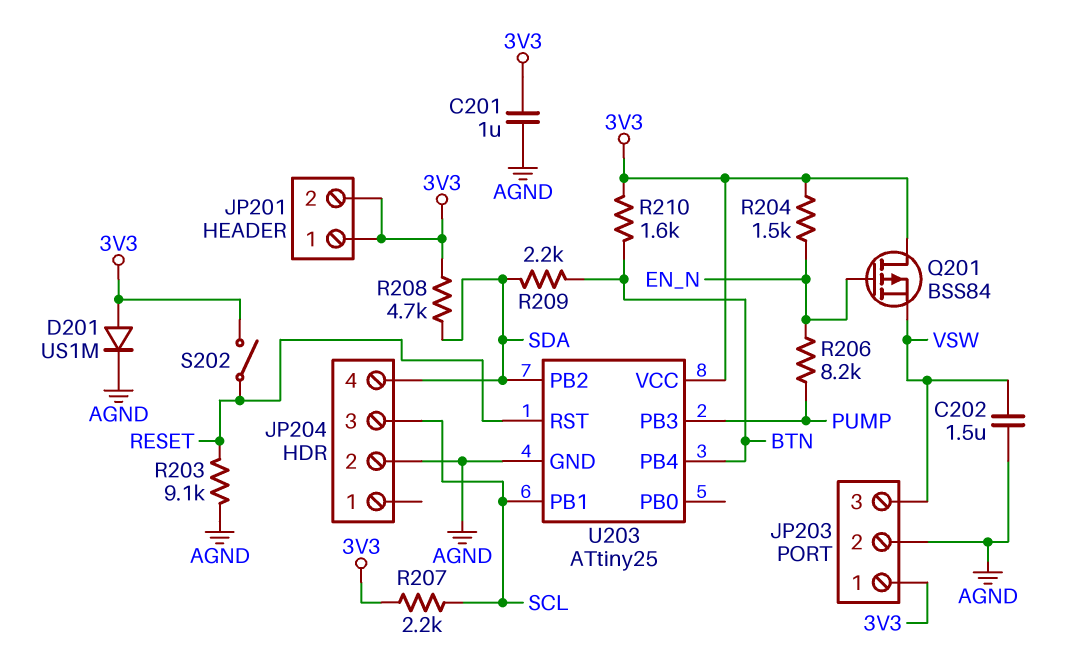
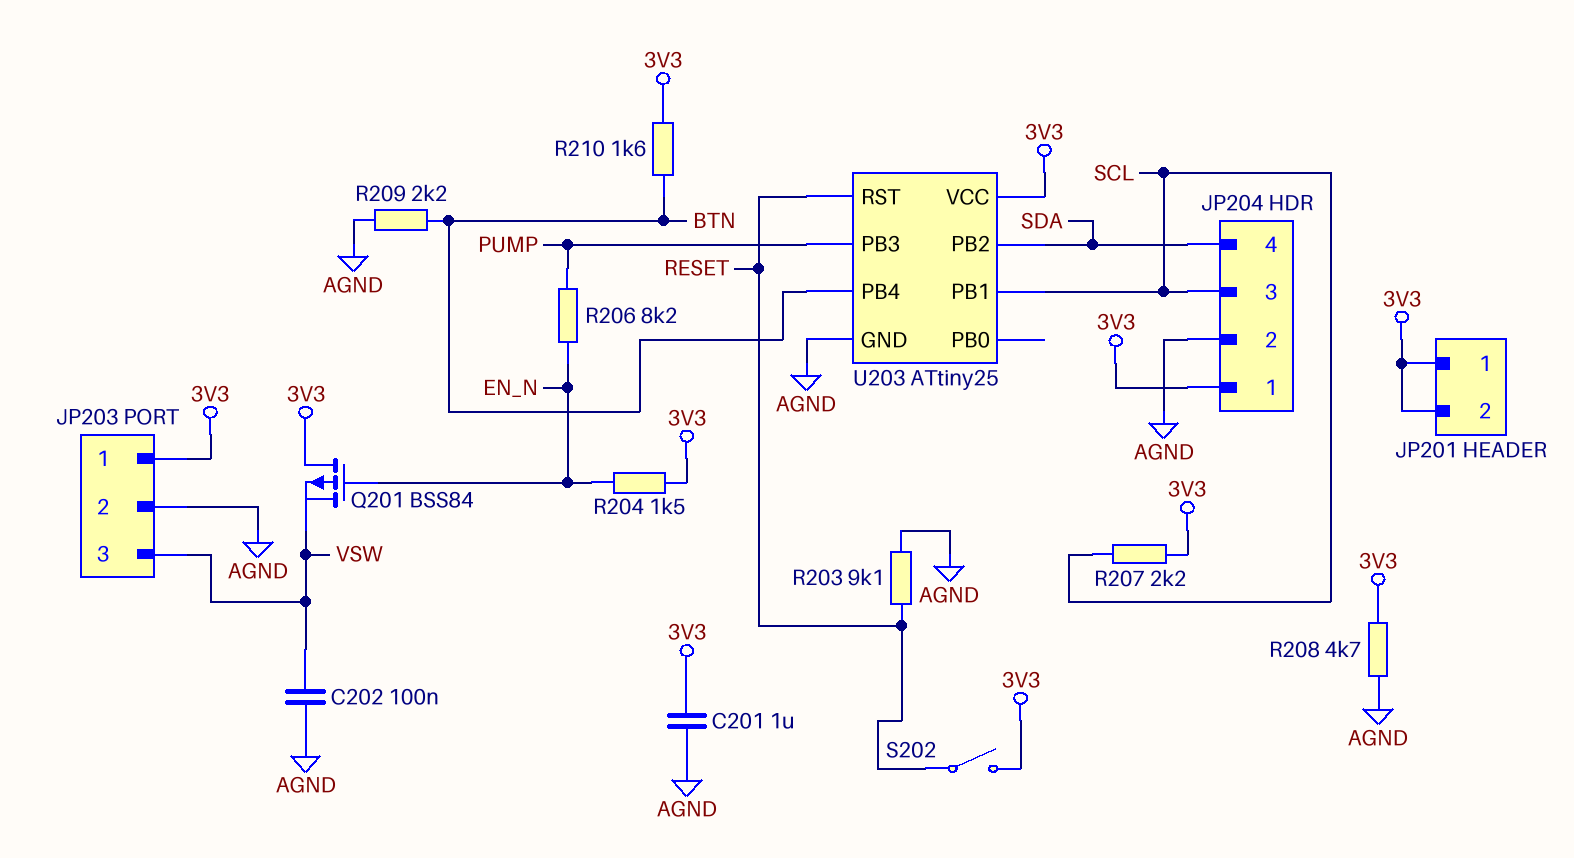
C202: 1.5uF (AGND, VSW) -> 100nF (AGND, VSW)
D201: diode US1M (A 3V3, K AGND) -> none
JP204 pin 1: none -> 3V3
R208: 4.7k (3V3, SDA) -> 4.7k (3V3, AGND)
R209: 2.2k (BTN, SDA) -> 2.2k (AGND, BTN)

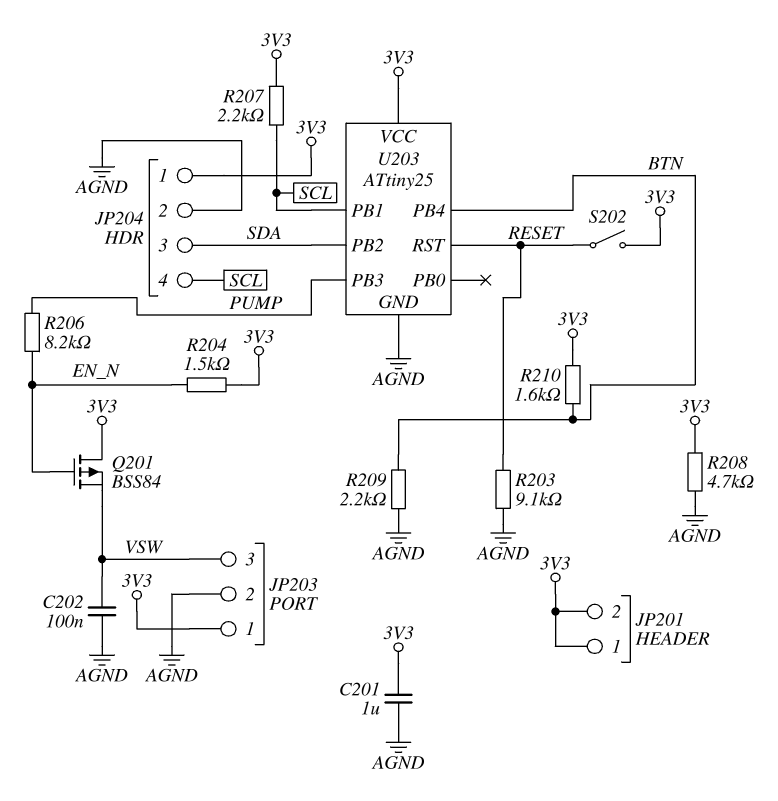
JP204 pin 3: SCL -> SDA
JP204 pin 4: SDA -> SCL

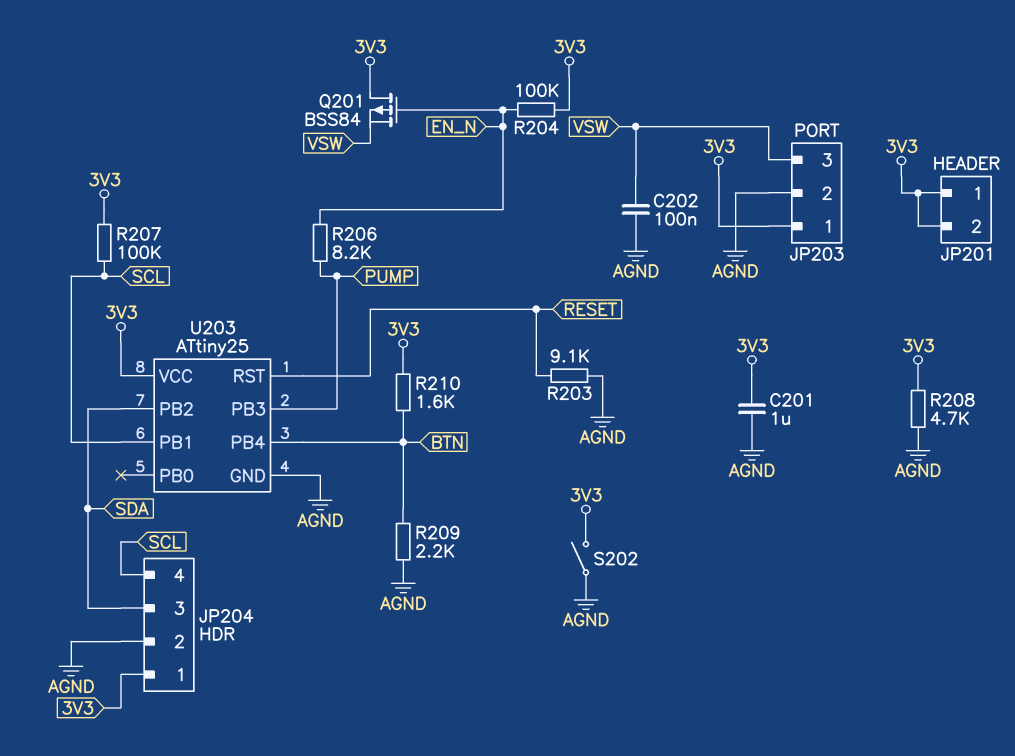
R204: 1.5k (3V3, EN_N) -> 100k (3V3, EN_N)
R207: 2.2k (3V3, SCL) -> 100k (3V3, SCL)
S202: switch (3V3, RESET) -> switch (3V3, AGND)

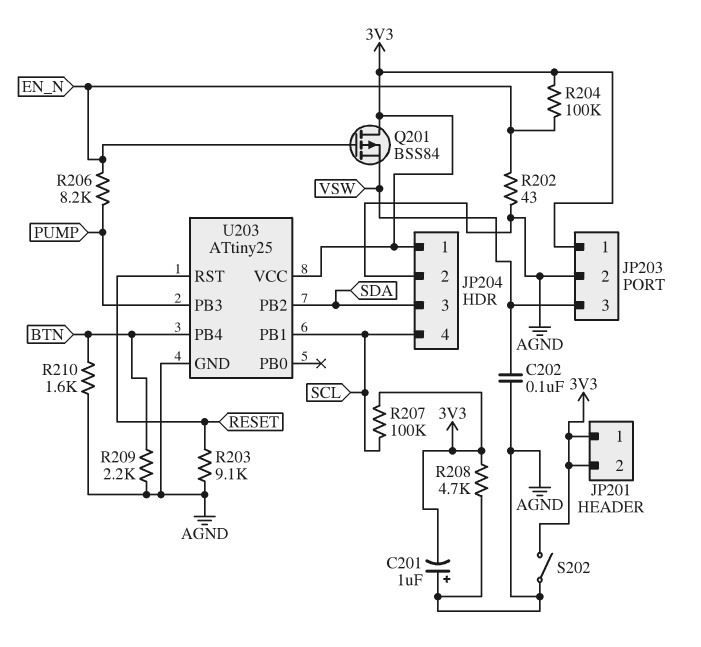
C201: 1uF (3V3, AGND) -> 1uF (plus AGND, minus 3V3)
R202: none -> 43 (AGND, EN_N)
R210: 1.6k (3V3, BTN) -> 1.6k (AGND, BTN)

